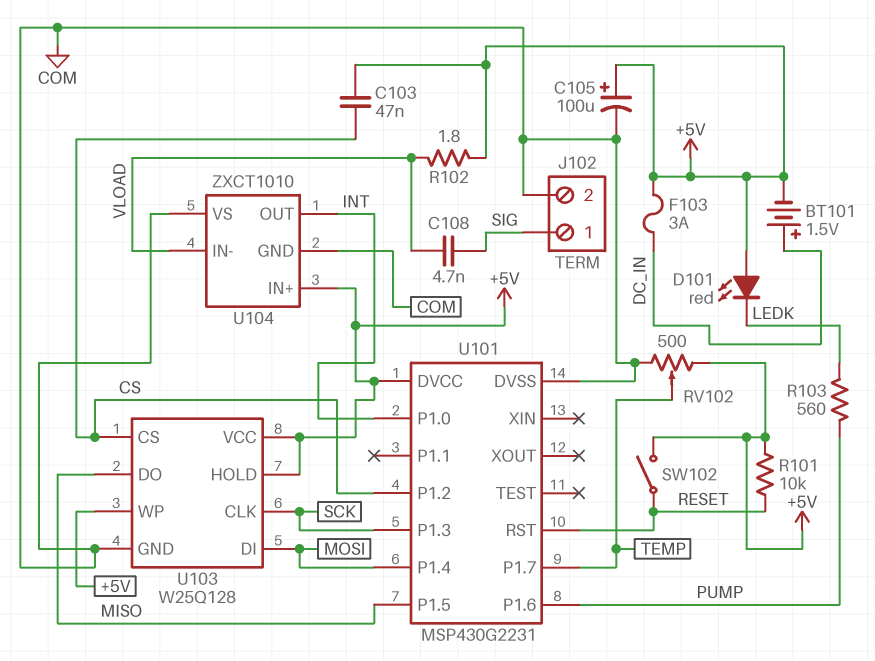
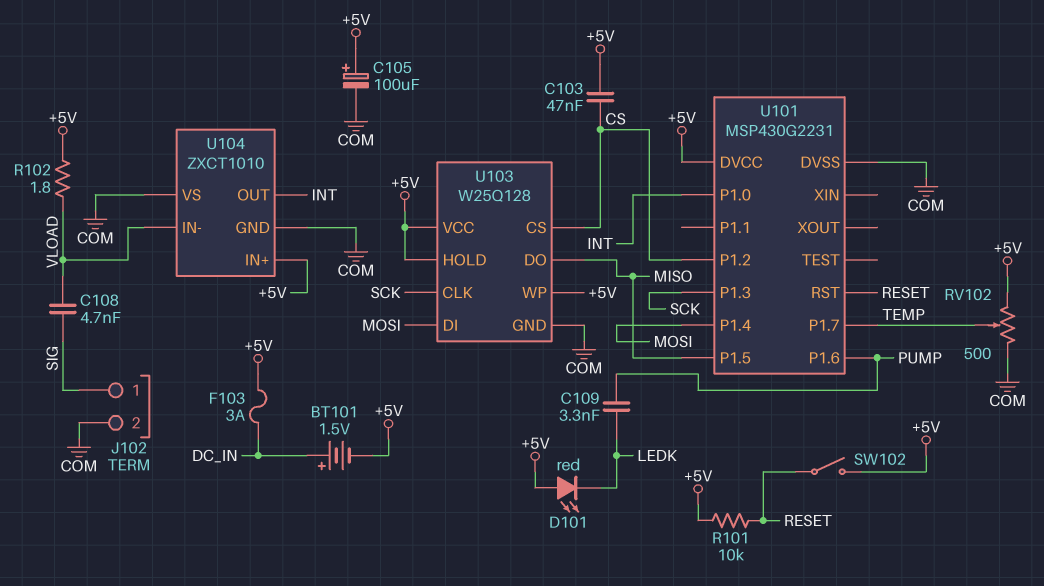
C109: none -> 3.3nF (LEDK, PUMP)
R103: 560 (LEDK, PUMP) -> none

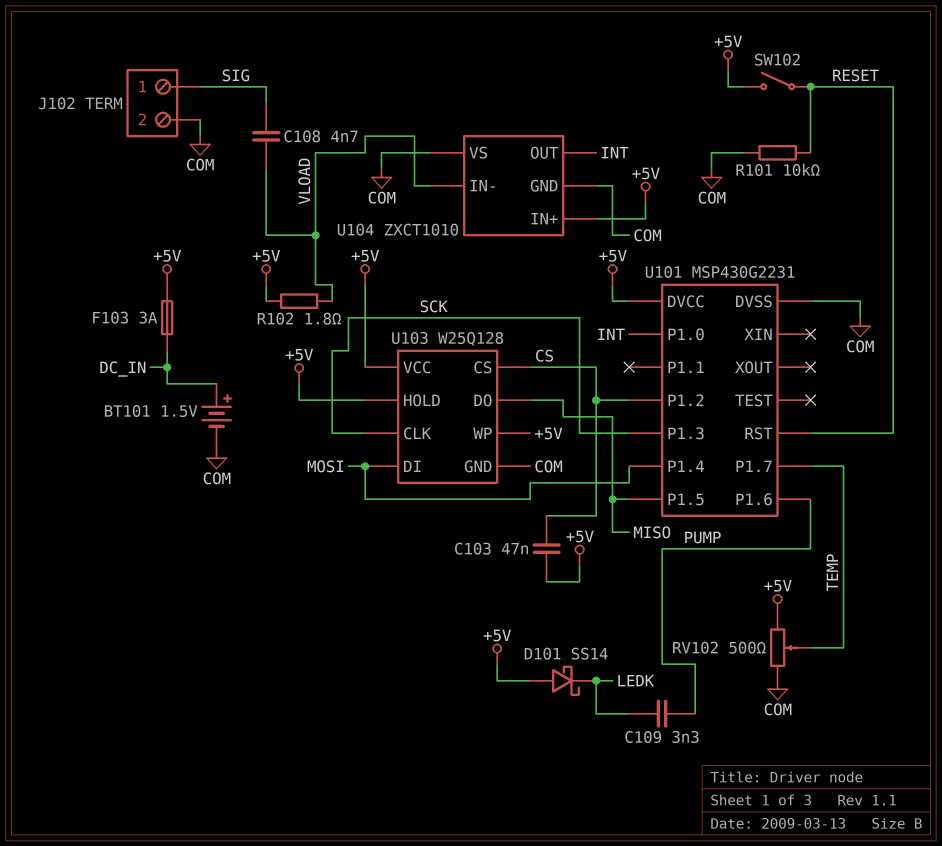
BT101: 1.5V (plus DC_IN, minus +5V) -> 1.5V (plus DC_IN, minus COM)
C105: 100uF (plus +5V, minus COM) -> none
D101: LED red (A +5V, K LEDK) -> schottky SS14 (A +5V, K LEDK)
R101: 10k (+5V, RESET) -> 10k (COM, RESET)

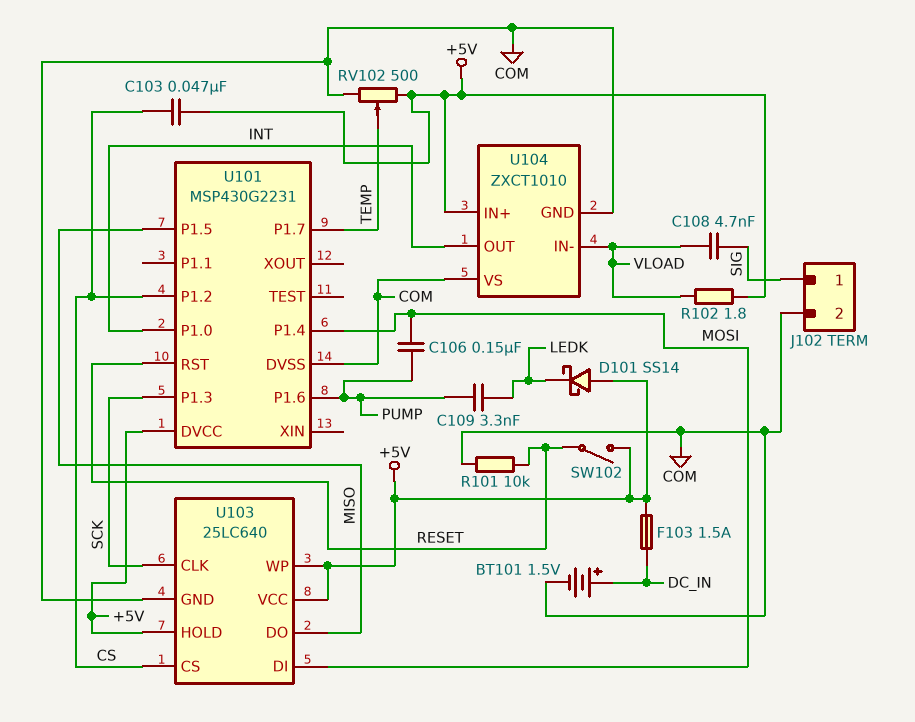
C106: none -> 150nF (MOSI, PUMP)
F103: 3A (+5V, DC_IN) -> 1.5A (+5V, DC_IN)
U103: W25Q128 -> 25LC640

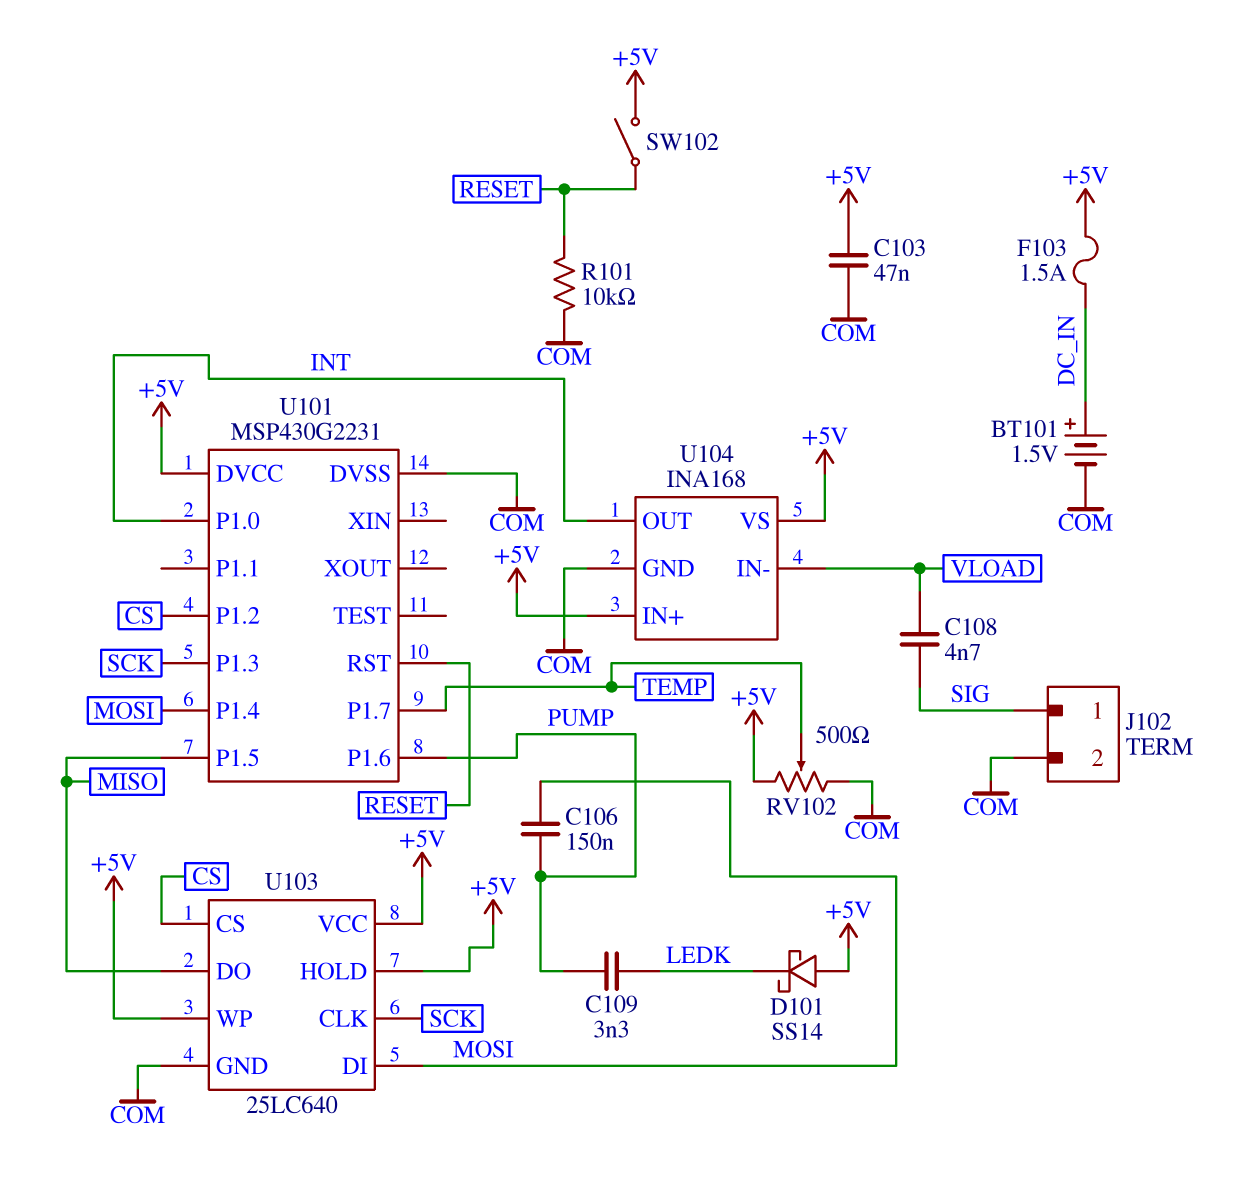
C103: 47nF (+5V, CS) -> 47nF (+5V, COM)
R102: 1.8 (+5V, VLOAD) -> none
U104: ZXCT1010 -> INA168
U104 pin VS: COM -> +5V

